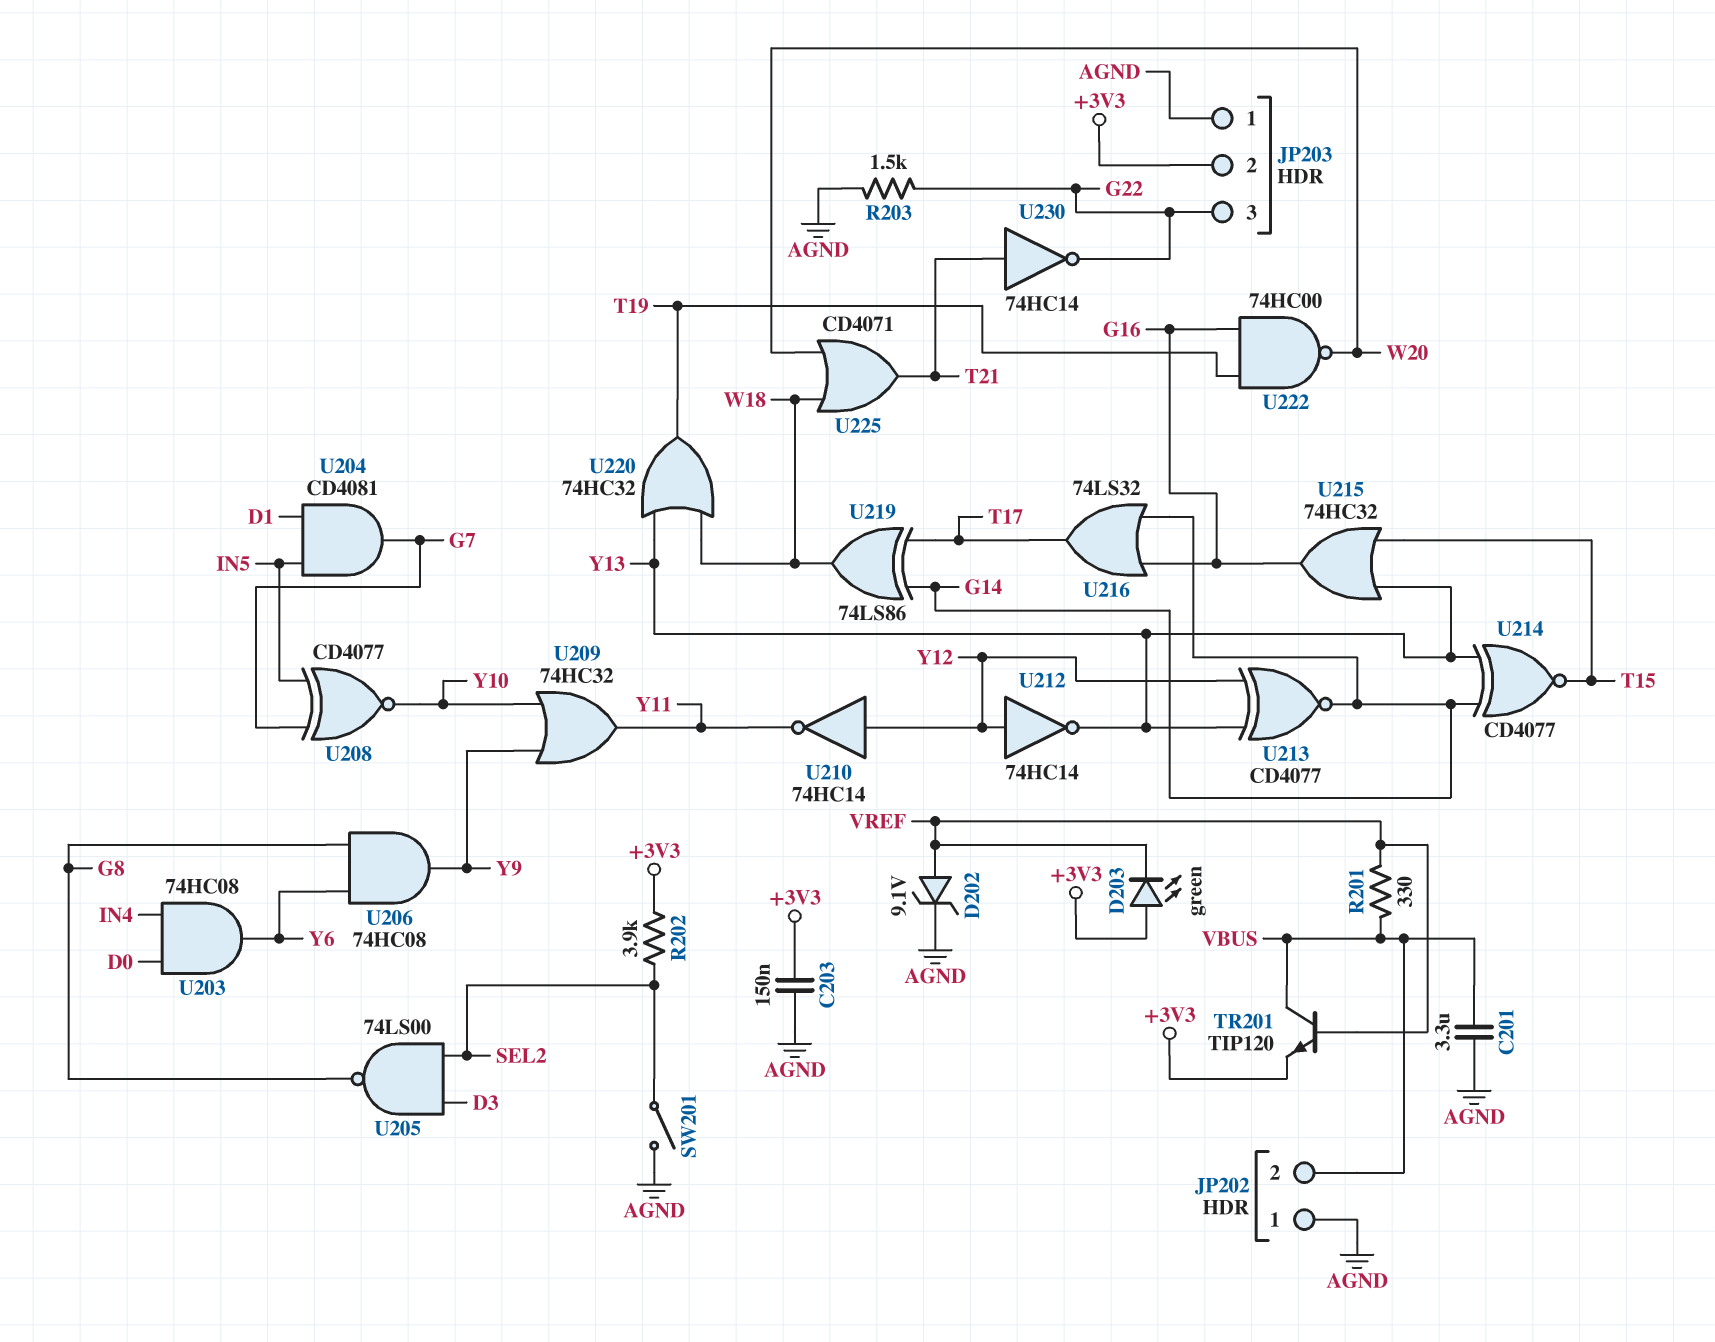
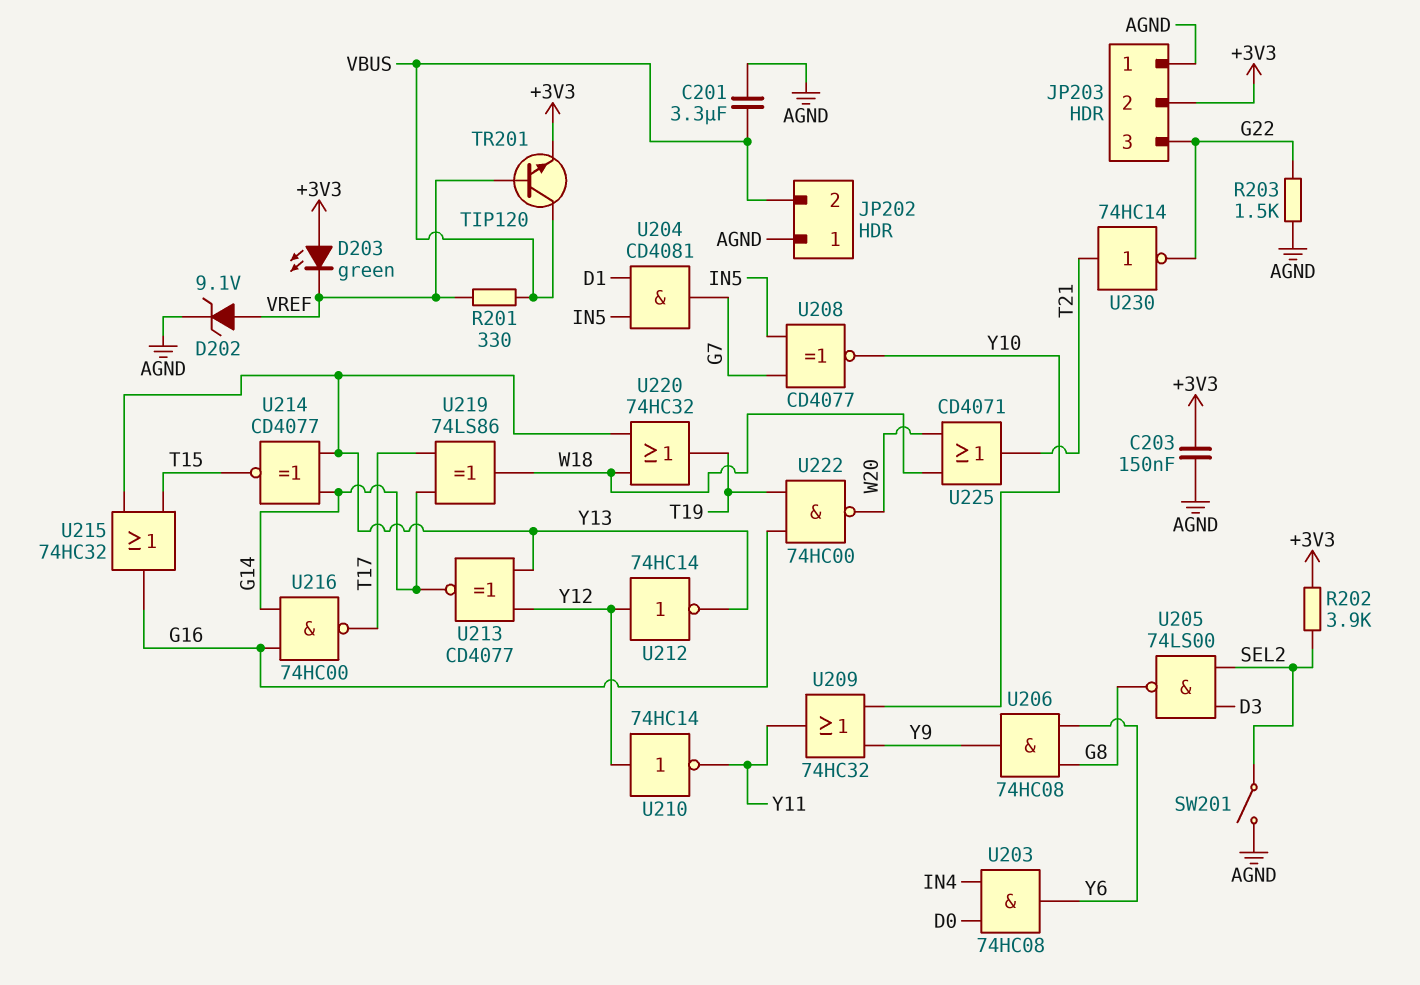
U216: OR 74LS32 (in G14, in G16, out T17) -> NAND 74HC00 (in G14, in G16, out T17)

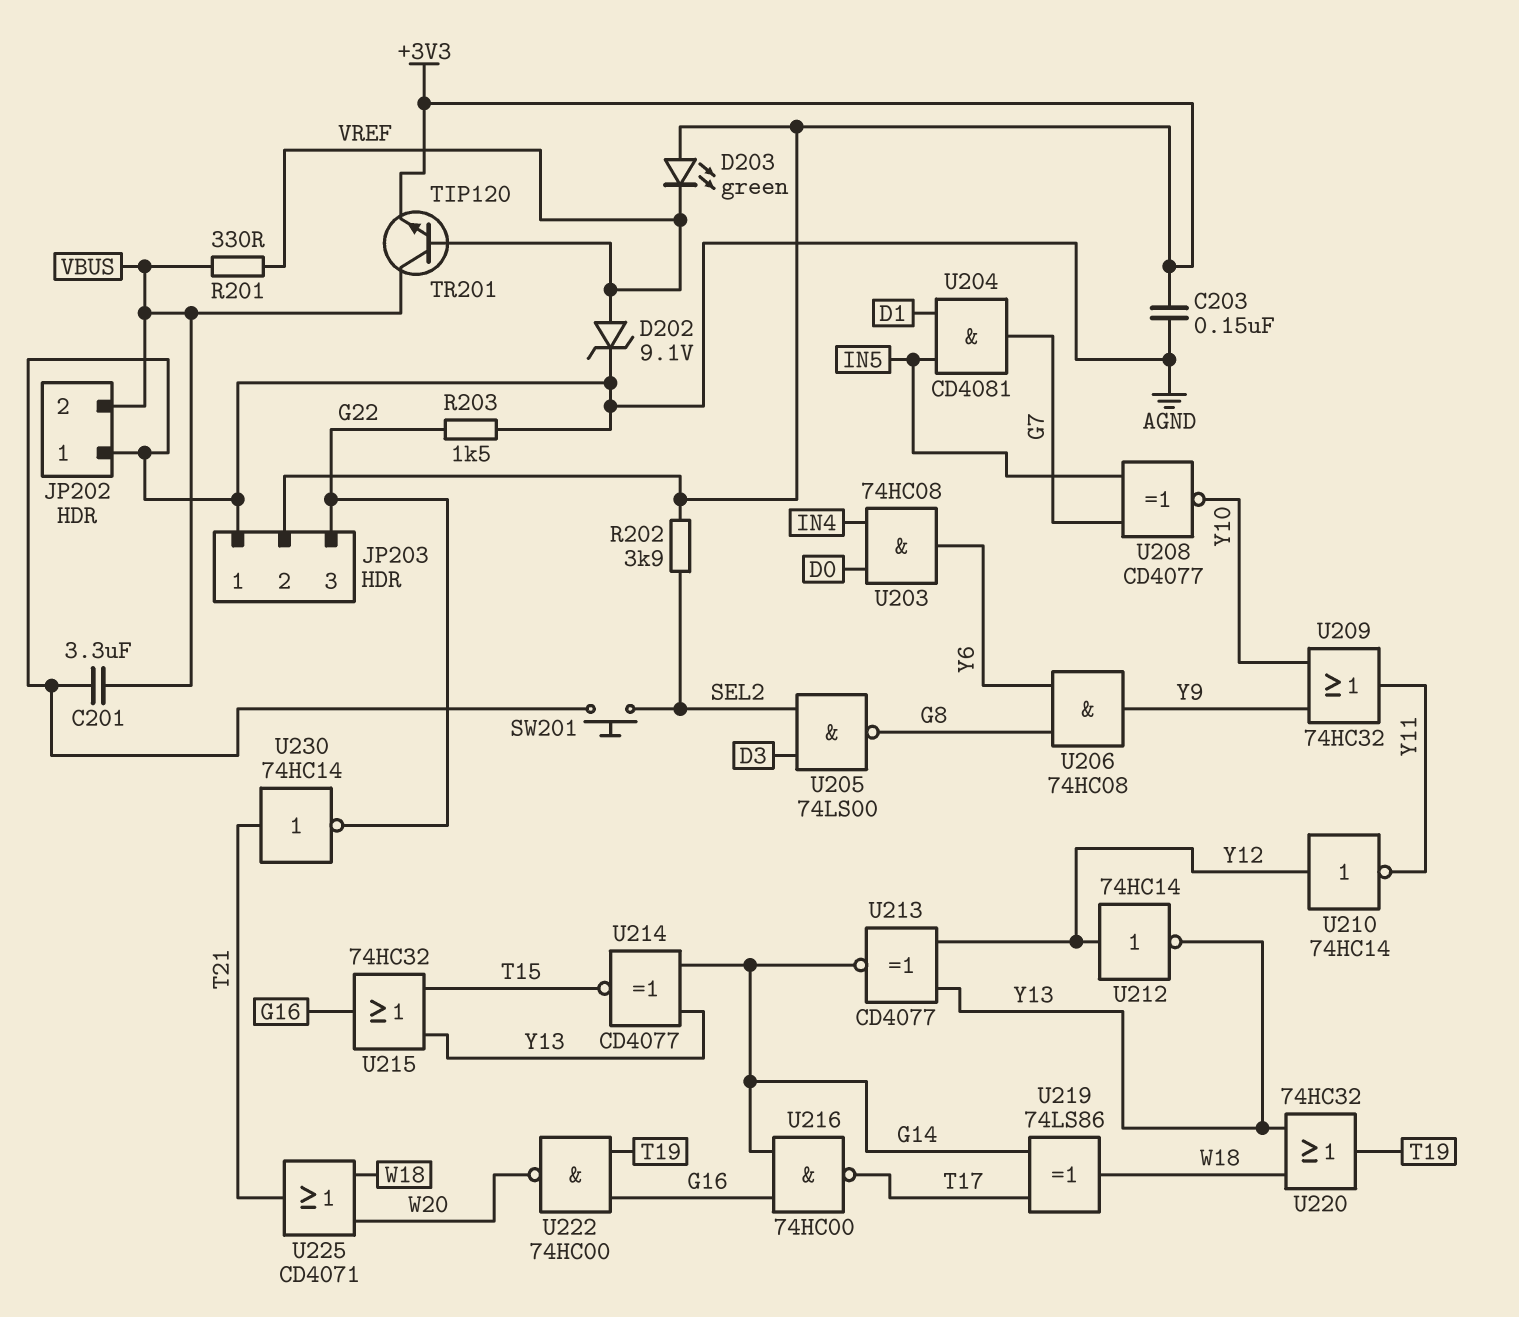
SW201: switch (AGND, SEL2) -> button (AGND, SEL2)

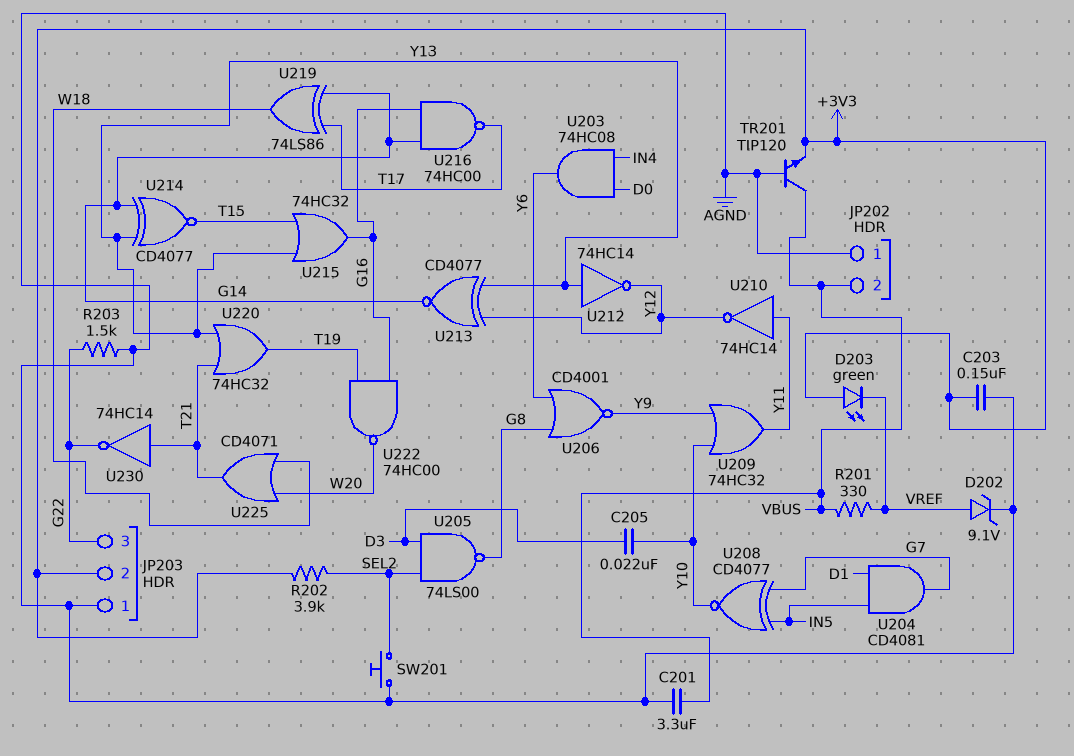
C205: none -> 22nF (D3, Y10)
TR201: NPN TIP120 (B VREF, C VBUS, E +3V3) -> NPN TIP120 (B AGND, C VBUS, E +3V3)
U206: AND 74HC08 (in G8, in Y6, out Y9) -> NOR CD4001 (in G8, in Y6, out Y9)
U210: NOT 74HC14 (in Y12, out Y11) -> NOT 74HC14 (in Y11, out Y12)
U212: NOT 74HC14 (in Y12, out Y13) -> NOT 74HC14 (in Y13, out Y12)
U220: OR 74HC32 (in W18, in Y13, out T19) -> OR 74HC32 (in T21, in Y13, out T19)

